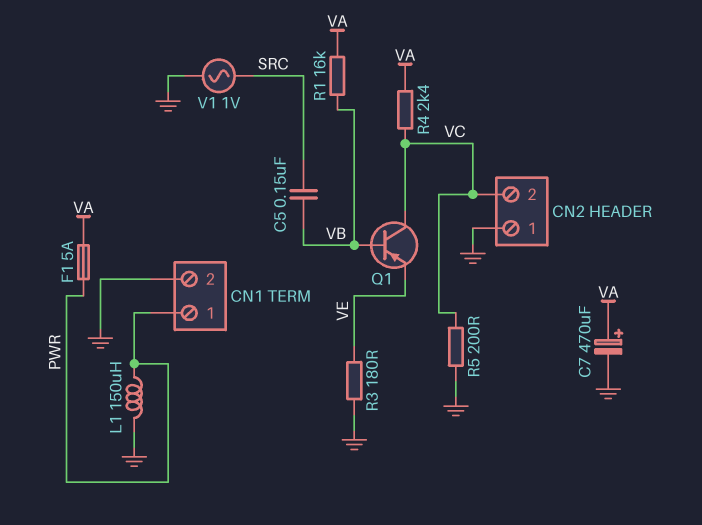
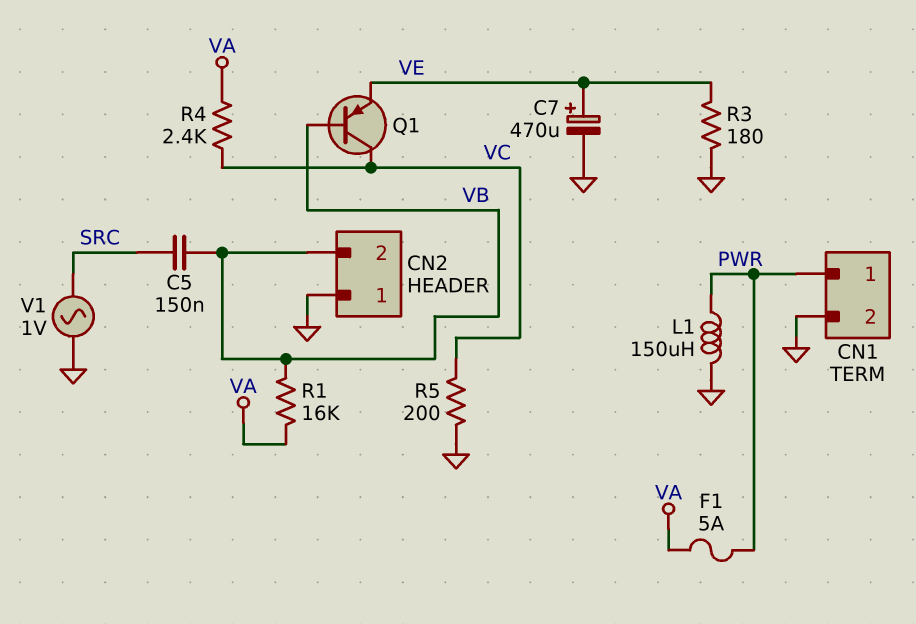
C7: 470uF (plus VA, minus GND) -> 470uF (plus VE, minus GND)
CN2 pin 2: VC -> VB

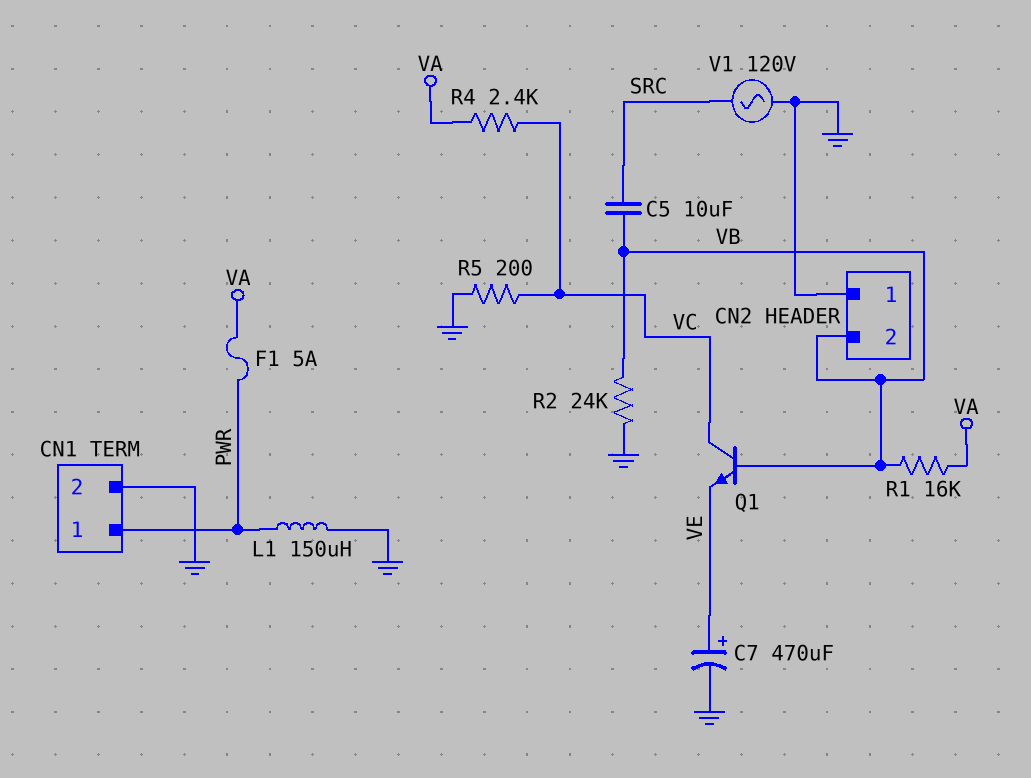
C5: 150nF (SRC, VB) -> 10uF (SRC, VB)
Q1: PNP (B VB, C VC, E VE) -> NPN (B VB, C VC, E VE)
R2: none -> 24k (GND, VB)
R3: 180 (GND, VE) -> none
V1: AC 1V (GND, SRC) -> AC 120V (GND, SRC)

